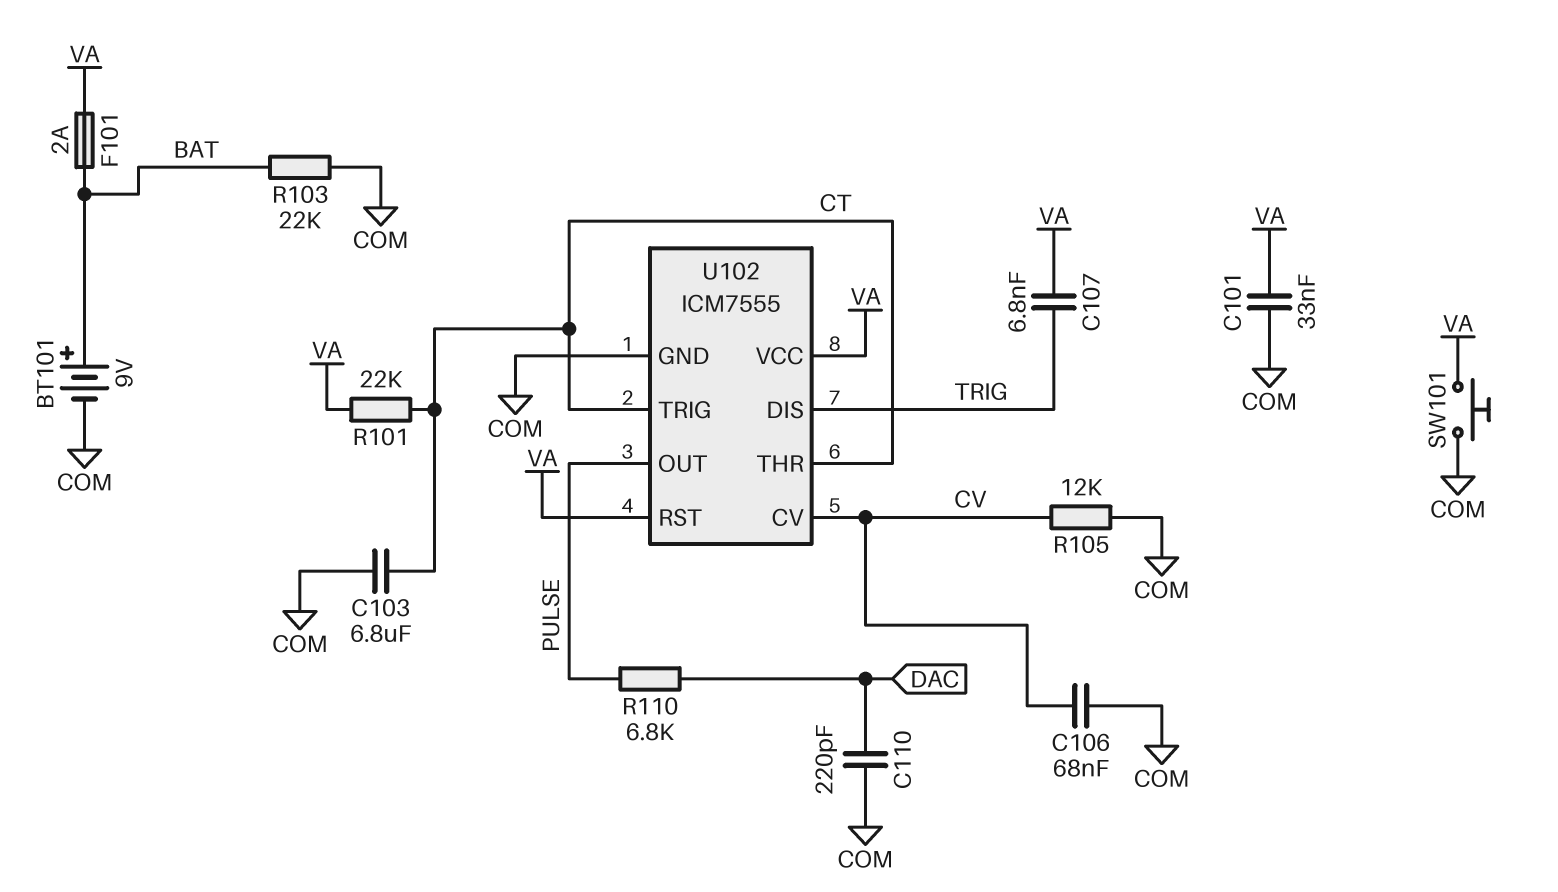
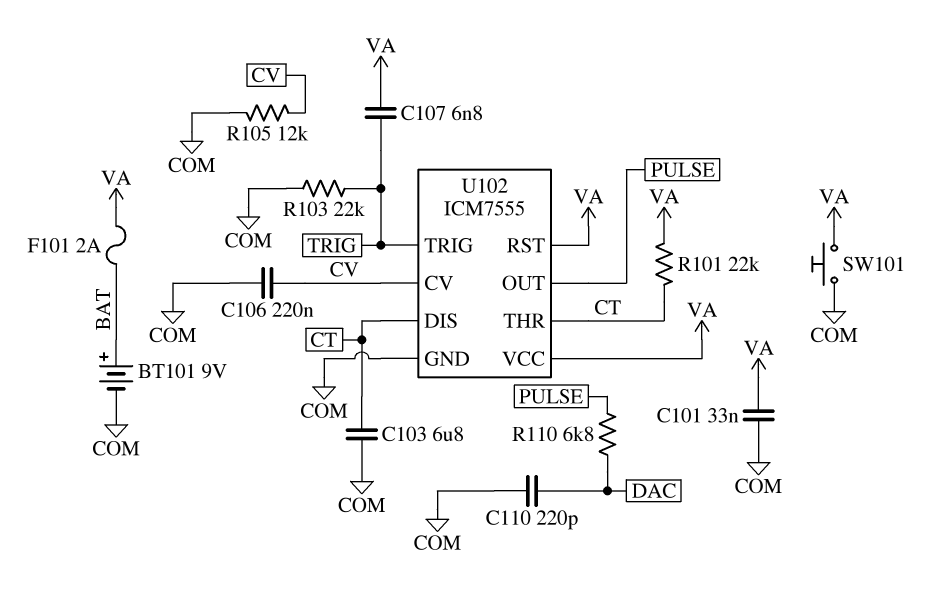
C106: 68nF (COM, CV) -> 220nF (COM, CV)
R103: 22k (BAT, COM) -> 22k (COM, TRIG)
U102 pin DIS: TRIG -> CT
U102 pin TRIG: CT -> TRIG

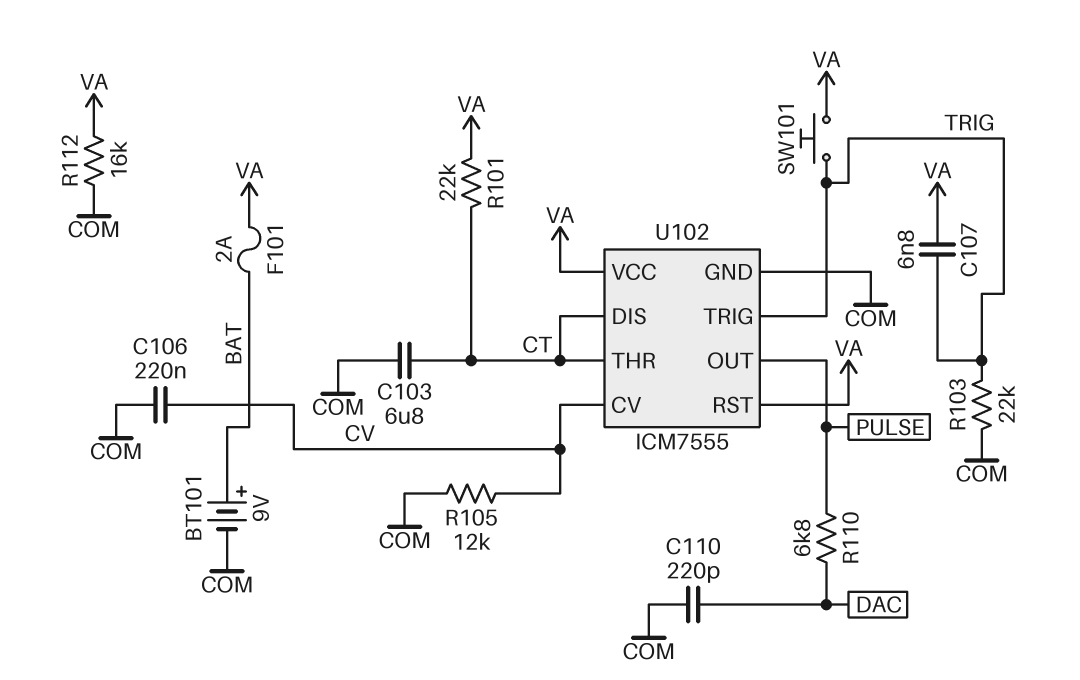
C101: 33nF (COM, VA) -> none
R112: none -> 16k (COM, VA)
SW101: button (COM, VA) -> button (TRIG, VA)

